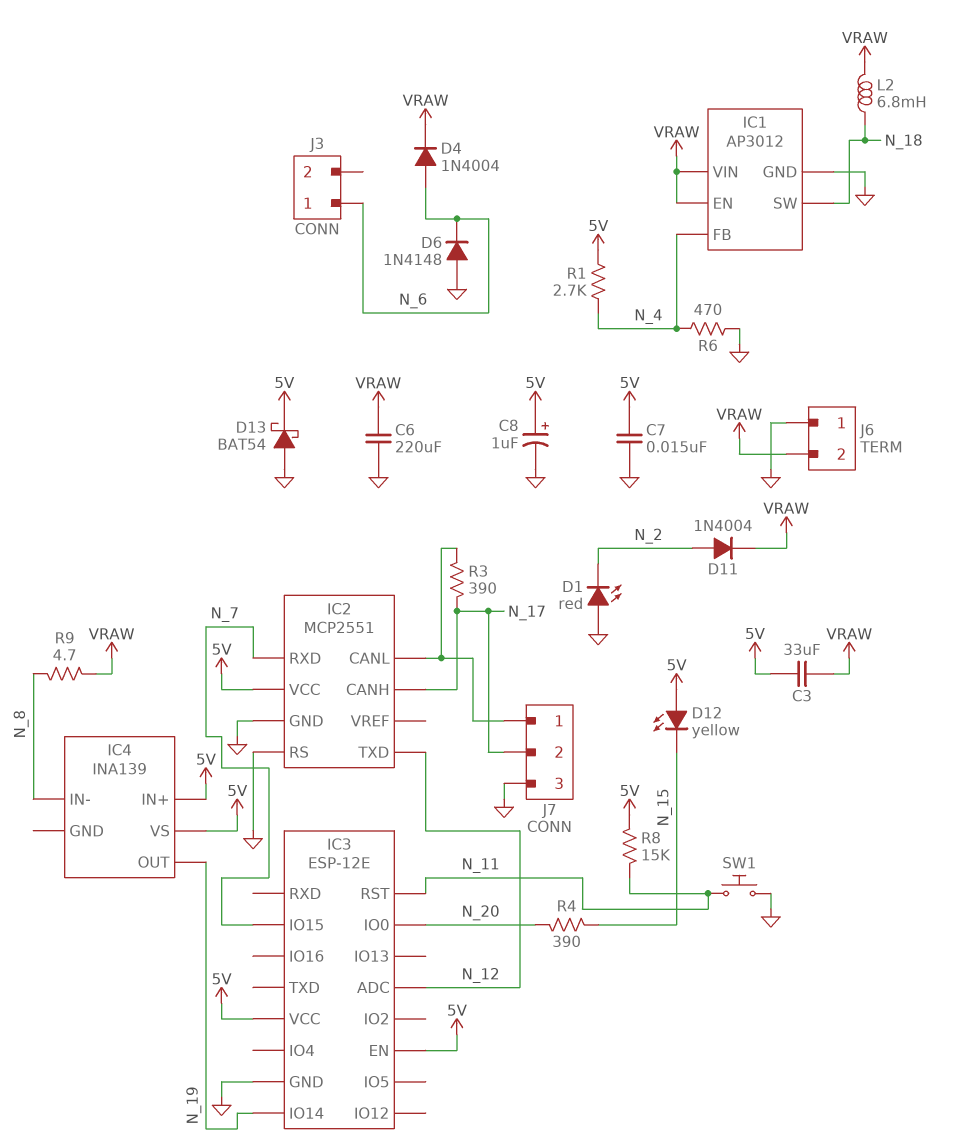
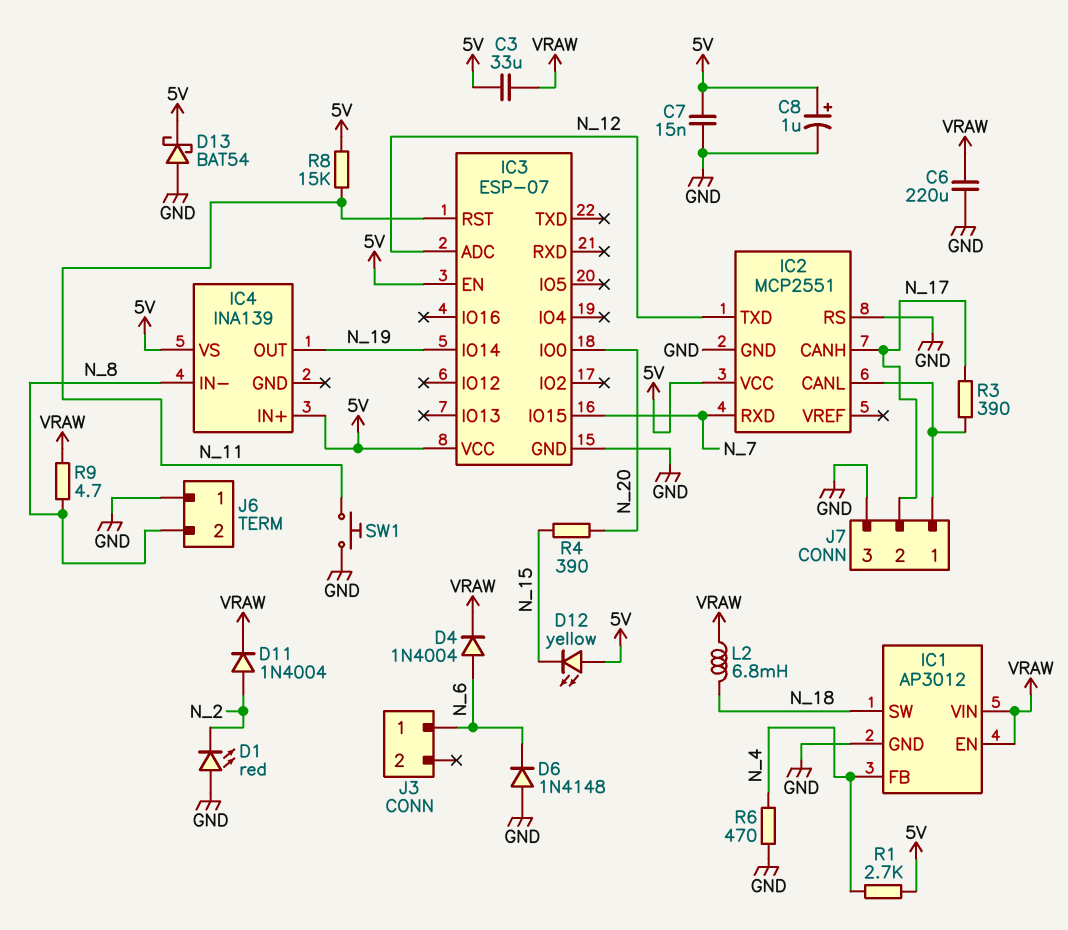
IC3: ESP-12E -> ESP-07
J6 pin 2: VRAW -> N_8

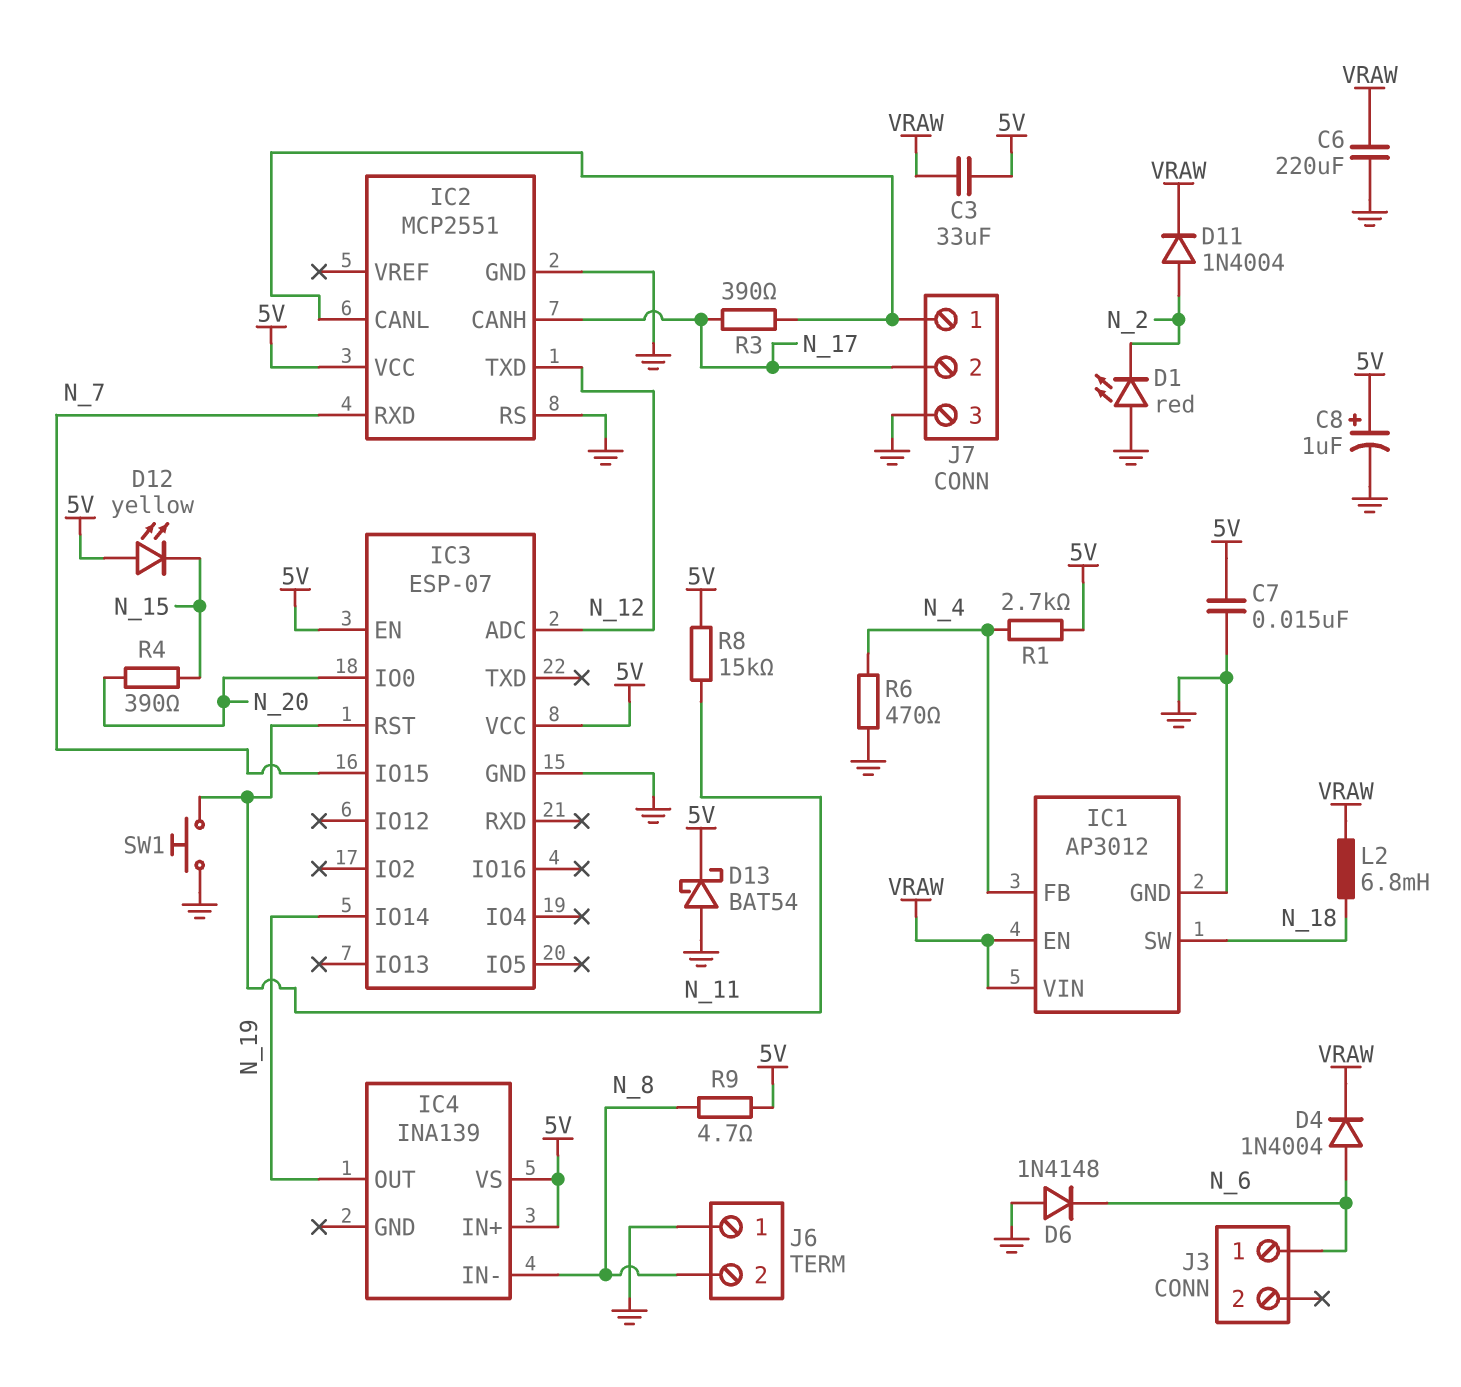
R9: 4.7 (N_8, VRAW) -> 4.7 (5V, N_8)

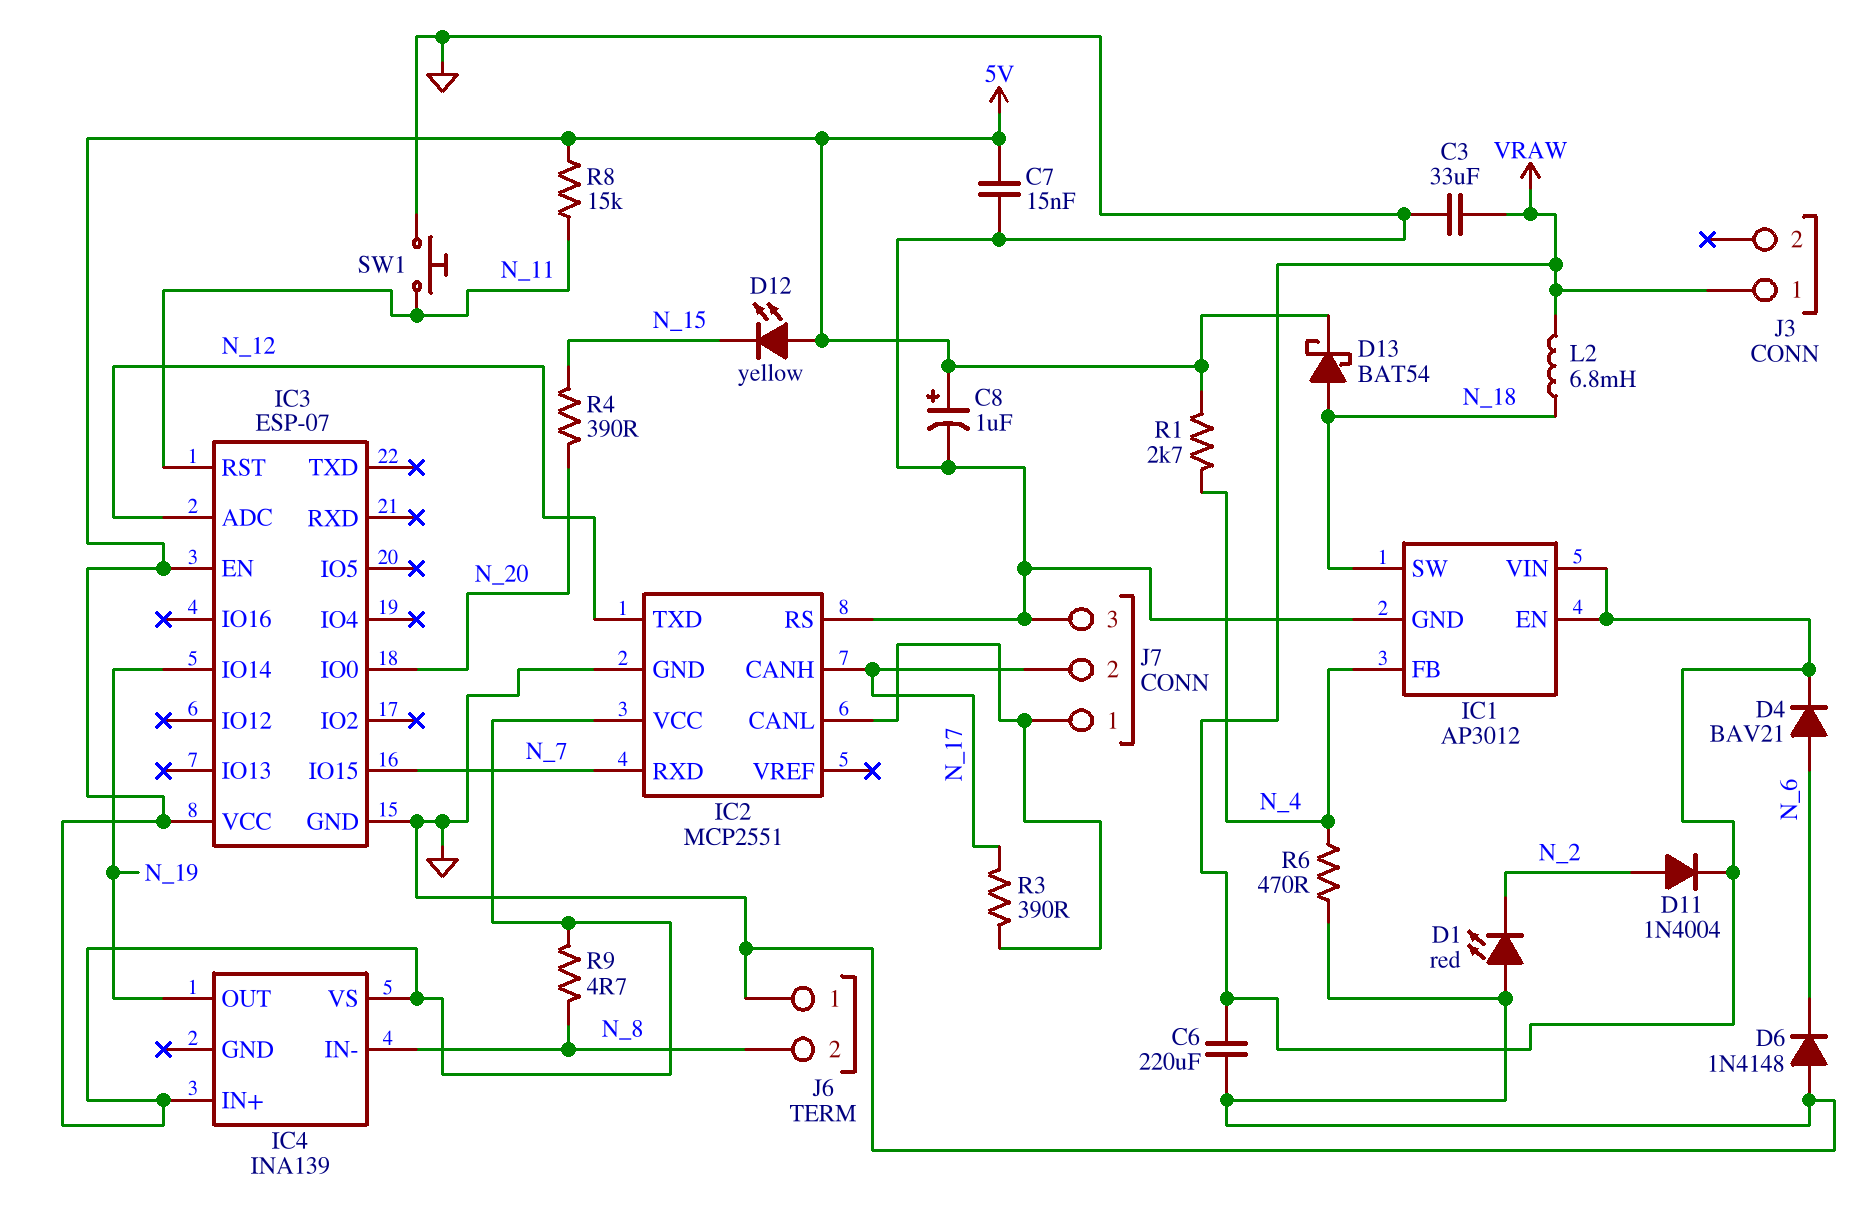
C3: 33uF (5V, VRAW) -> 33uF (GND, VRAW)
D4: diode 1N4004 (A N_6, K VRAW) -> diode BAV21 (A N_6, K VRAW)
D13: schottky BAT54 (A GND, K 5V) -> schottky BAT54 (A N_18, K 5V)
J3 pin 1: N_6 -> VRAW

